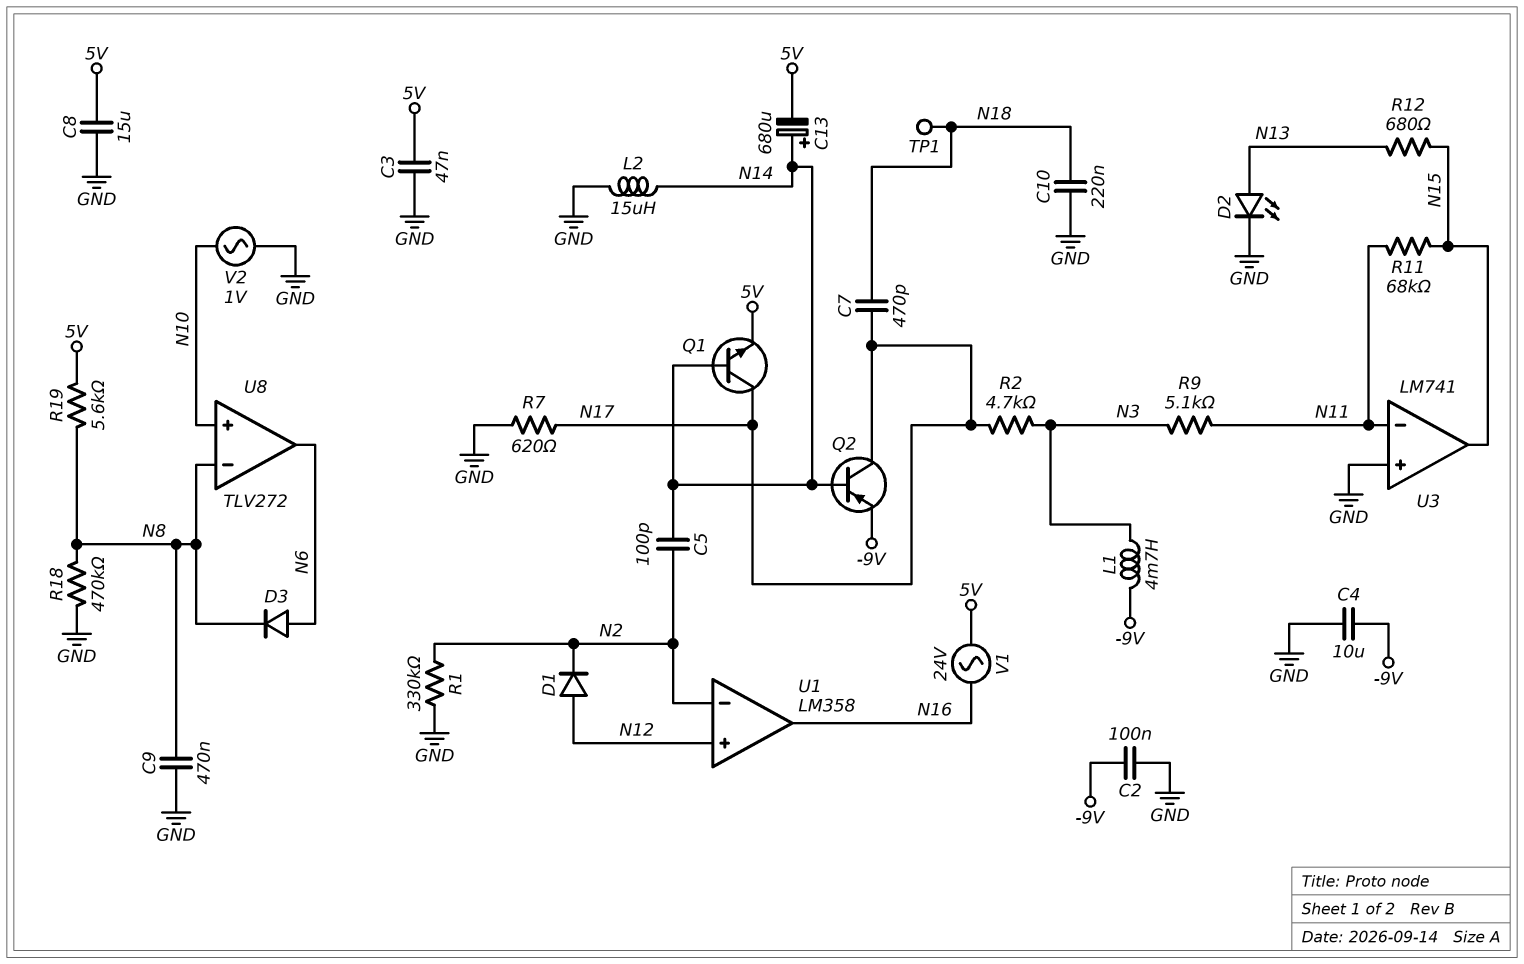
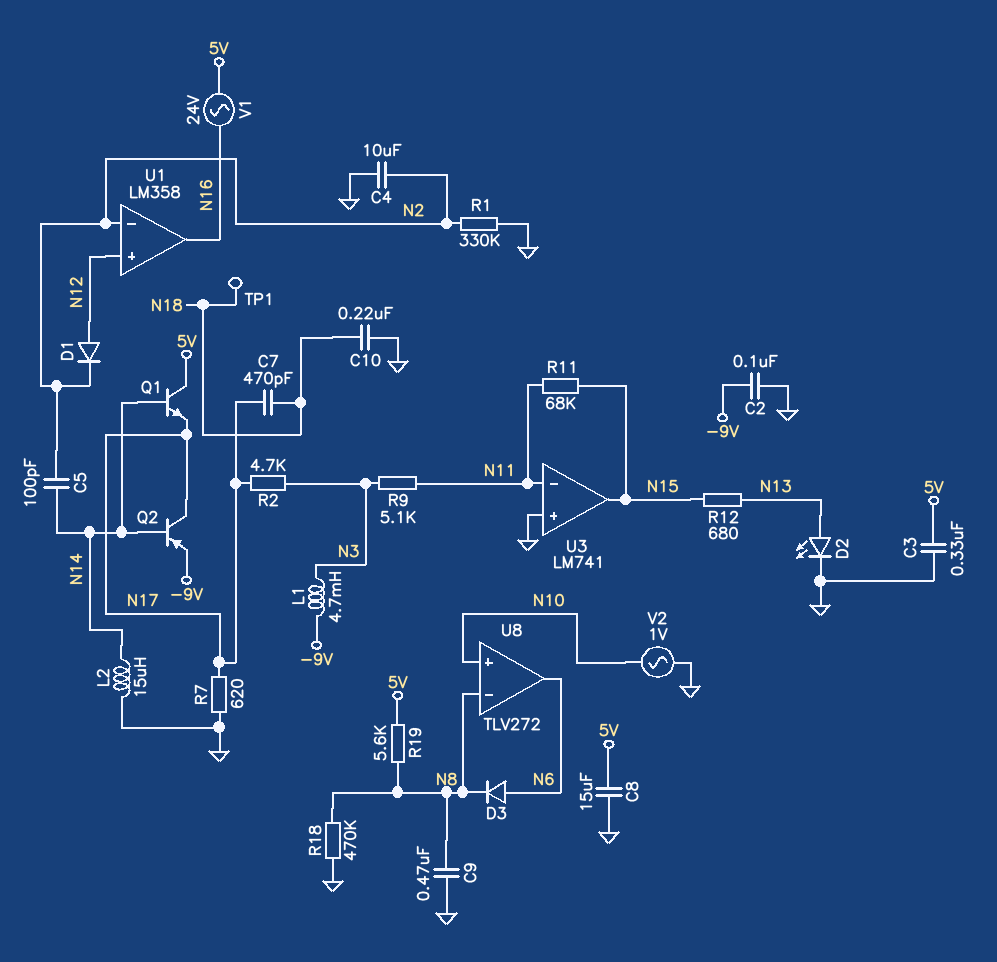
C3: 47nF (5V, GND) -> 330nF (5V, GND)
C4: 10uF (-9V, GND) -> 10uF (GND, N2)
C13: 680uF (plus N14, minus 5V) -> none
Q1: NPN (B N14, C N17, E 5V) -> NPN (B N14, C 5V, E N17)

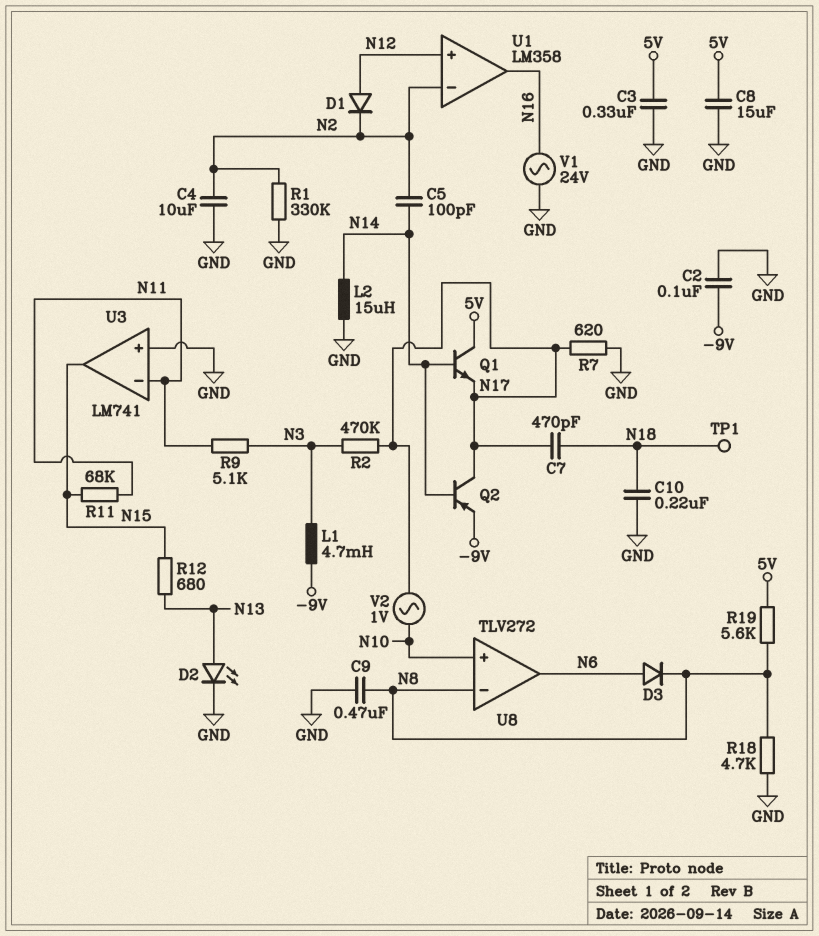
R2: 4.7k (N3, N17) -> 470k (N3, N17)
R18: 470k (GND, N8) -> 4.7k (GND, N8)
V1: AC 24V (5V, N16) -> AC 24V (GND, N16)
V2: AC 1V (GND, N10) -> AC 1V (N10, N17)

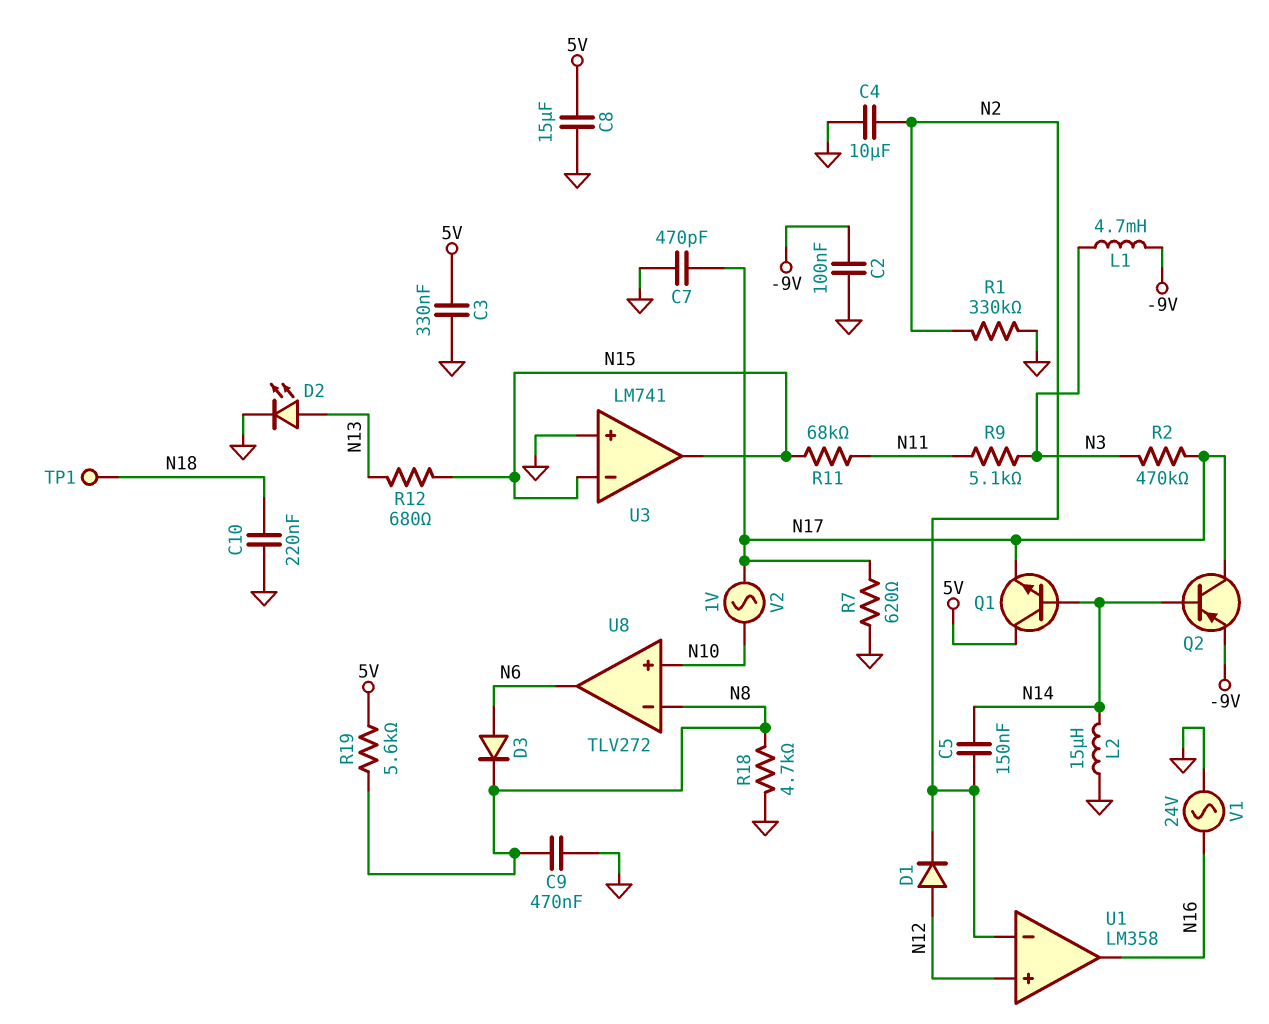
C5: 100pF (N2, N14) -> 150nF (N2, N14)
C7: 470pF (N17, N18) -> 470pF (GND, N17)
U3 pin in-: N11 -> N15

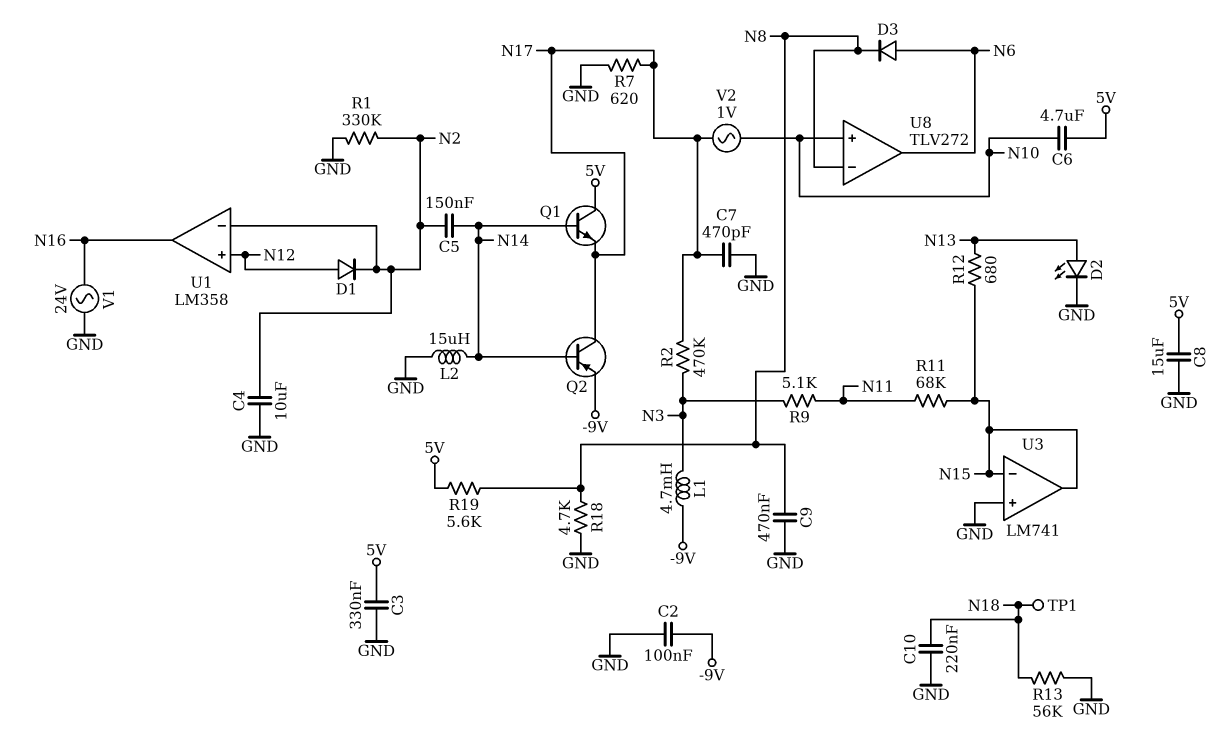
C6: none -> 4.7uF (5V, N10)
R13: none -> 56k (GND, N18)

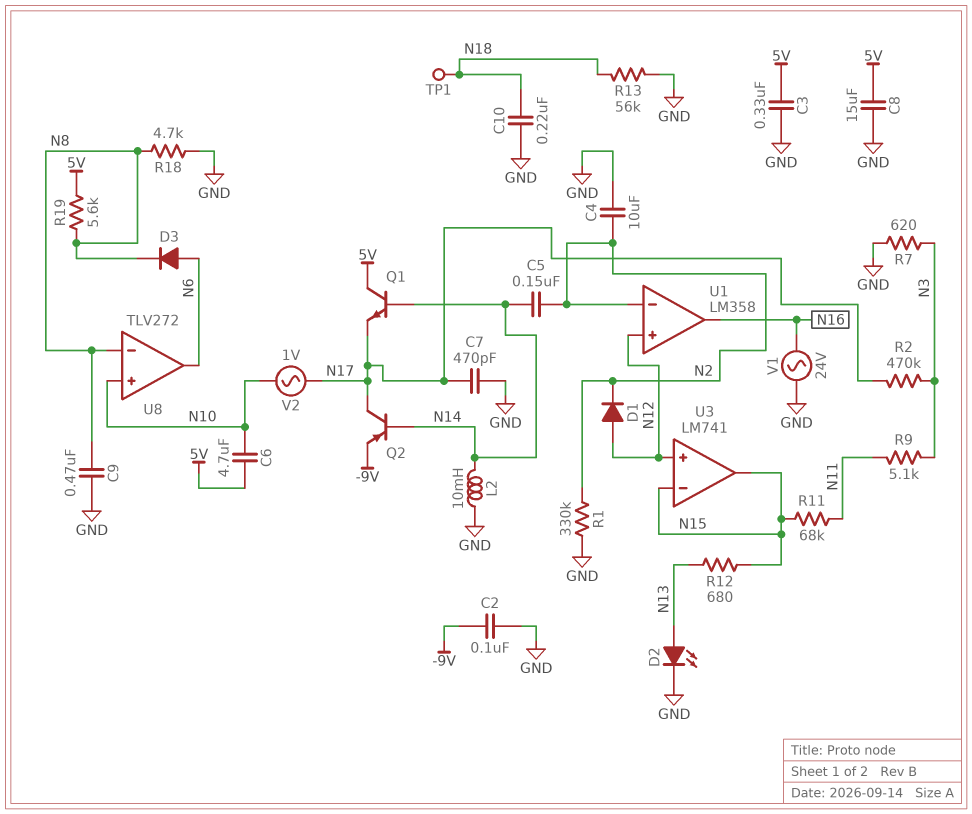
L1: 4.7mH (-9V, N3) -> none
L2: 15uH (GND, N14) -> 10mH (GND, N14)
R7: 620 (GND, N17) -> 620 (GND, N3)
U3 pin in+: GND -> N12

